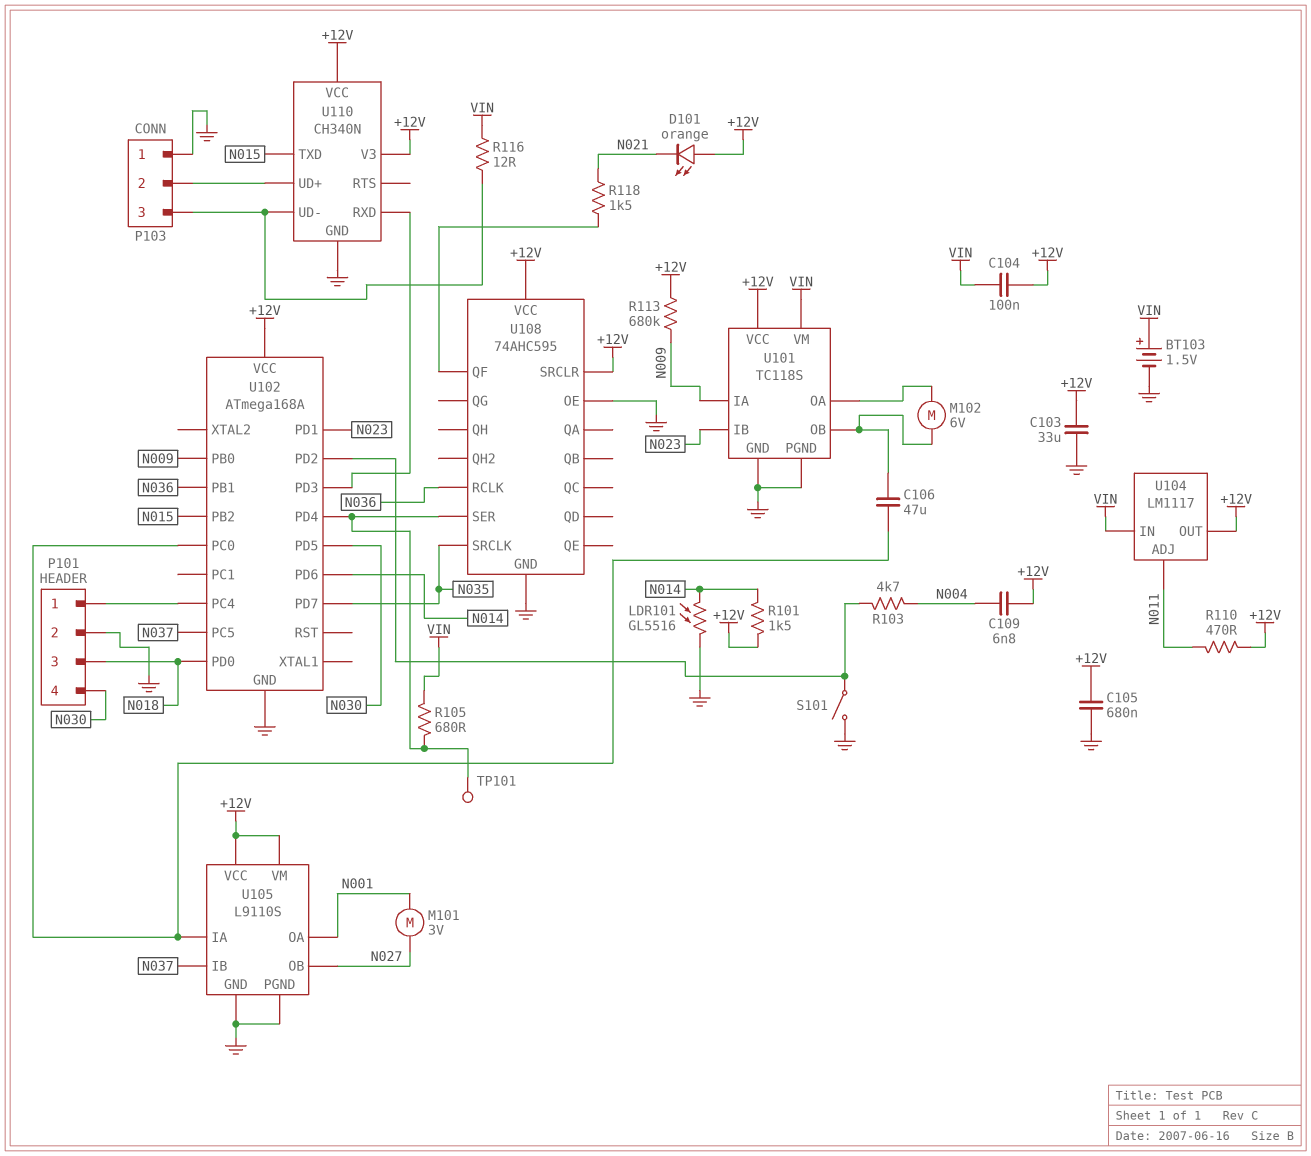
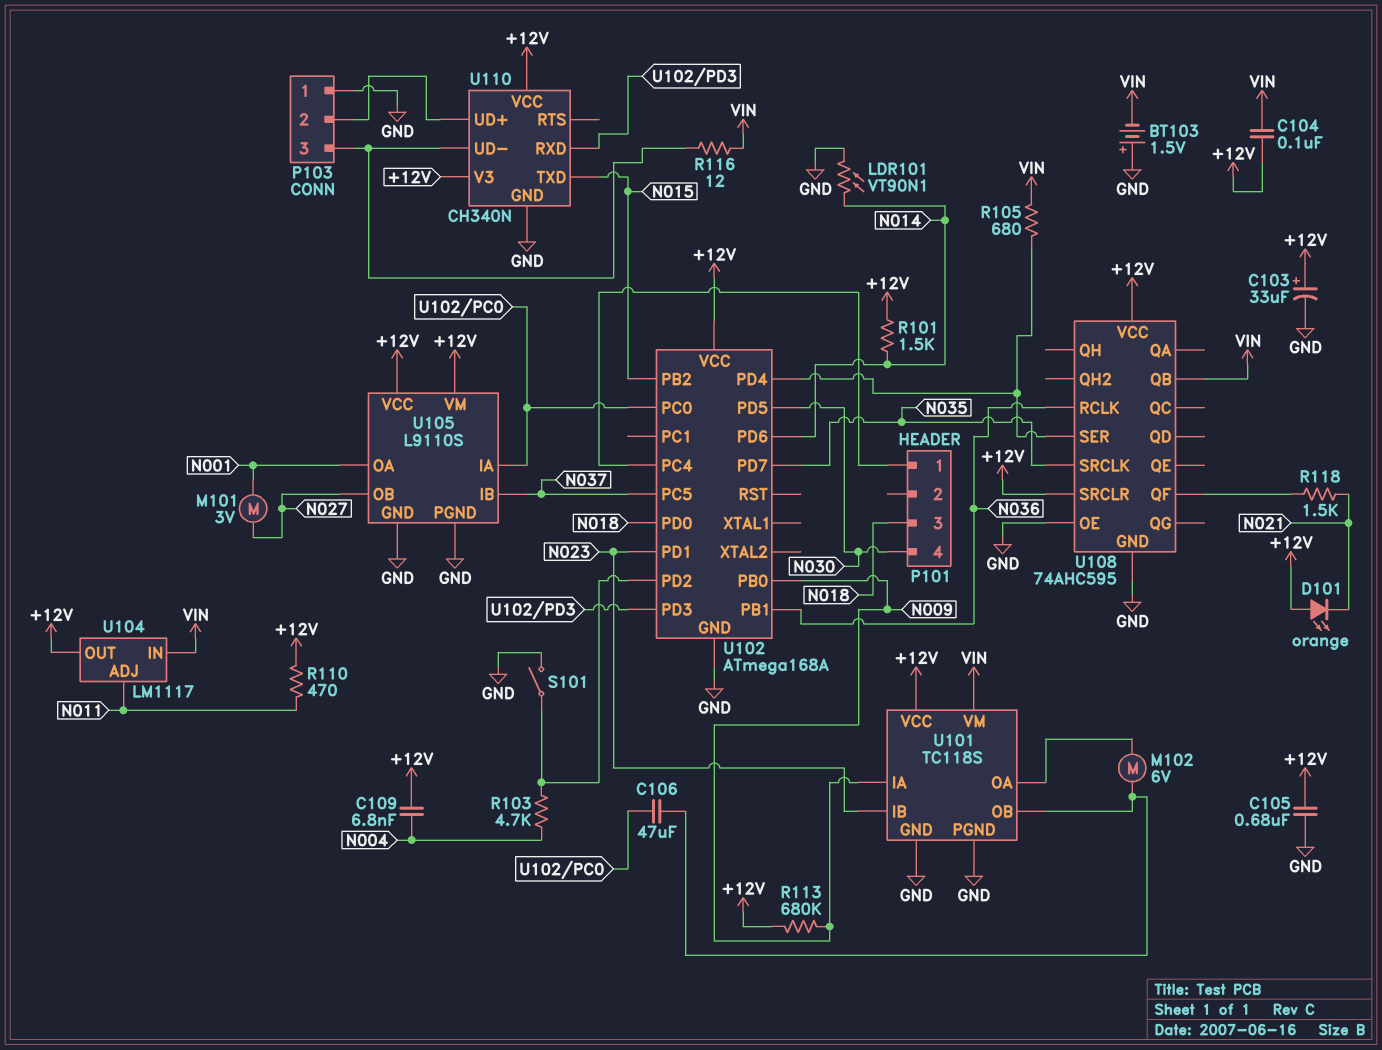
BT103: 1.5V (plus VIN, minus GND) -> 1.5V (plus GND, minus VIN)
C103: 33uF (+12V, GND) -> 33uF (plus +12V, minus GND)
LDR101: GL5516 (GND, N014) -> VT90N1 (GND, N014)
P101 pin 2: GND -> none
TP101: test point (U102/PD4) -> none
U108 pin QB: none -> VIN

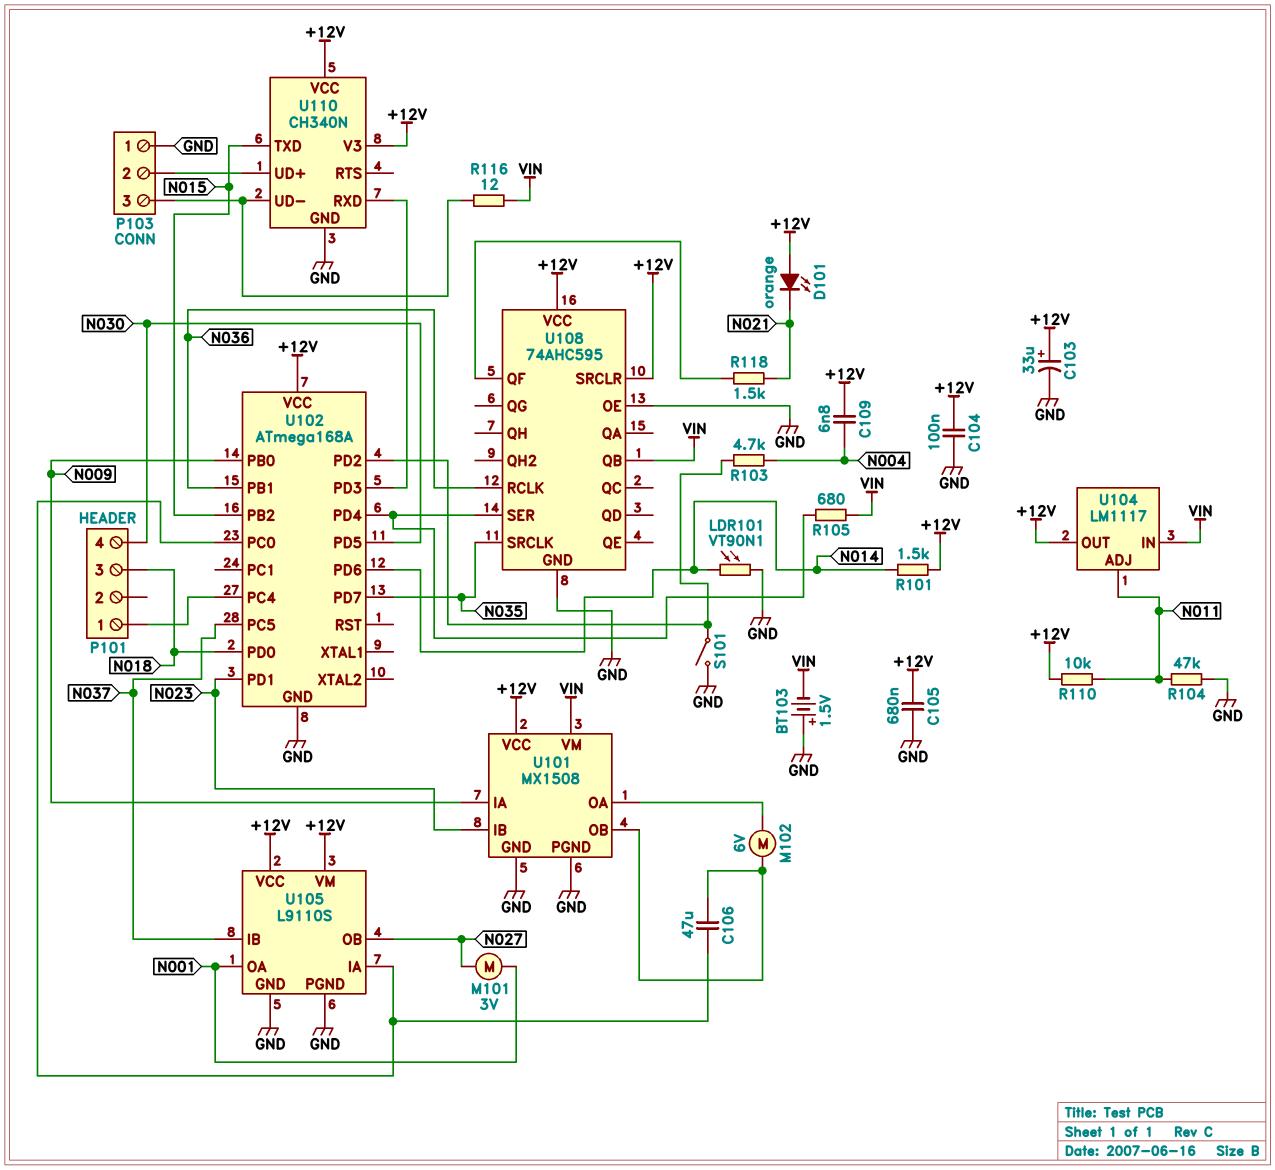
C104: 100nF (+12V, VIN) -> 100nF (+12V, GND)
R104: none -> 47k (GND, N011)
R110: 470 (+12V, N011) -> 10k (+12V, N011)
R113: 680k (+12V, N009) -> none
U101: TC118S -> MX1508

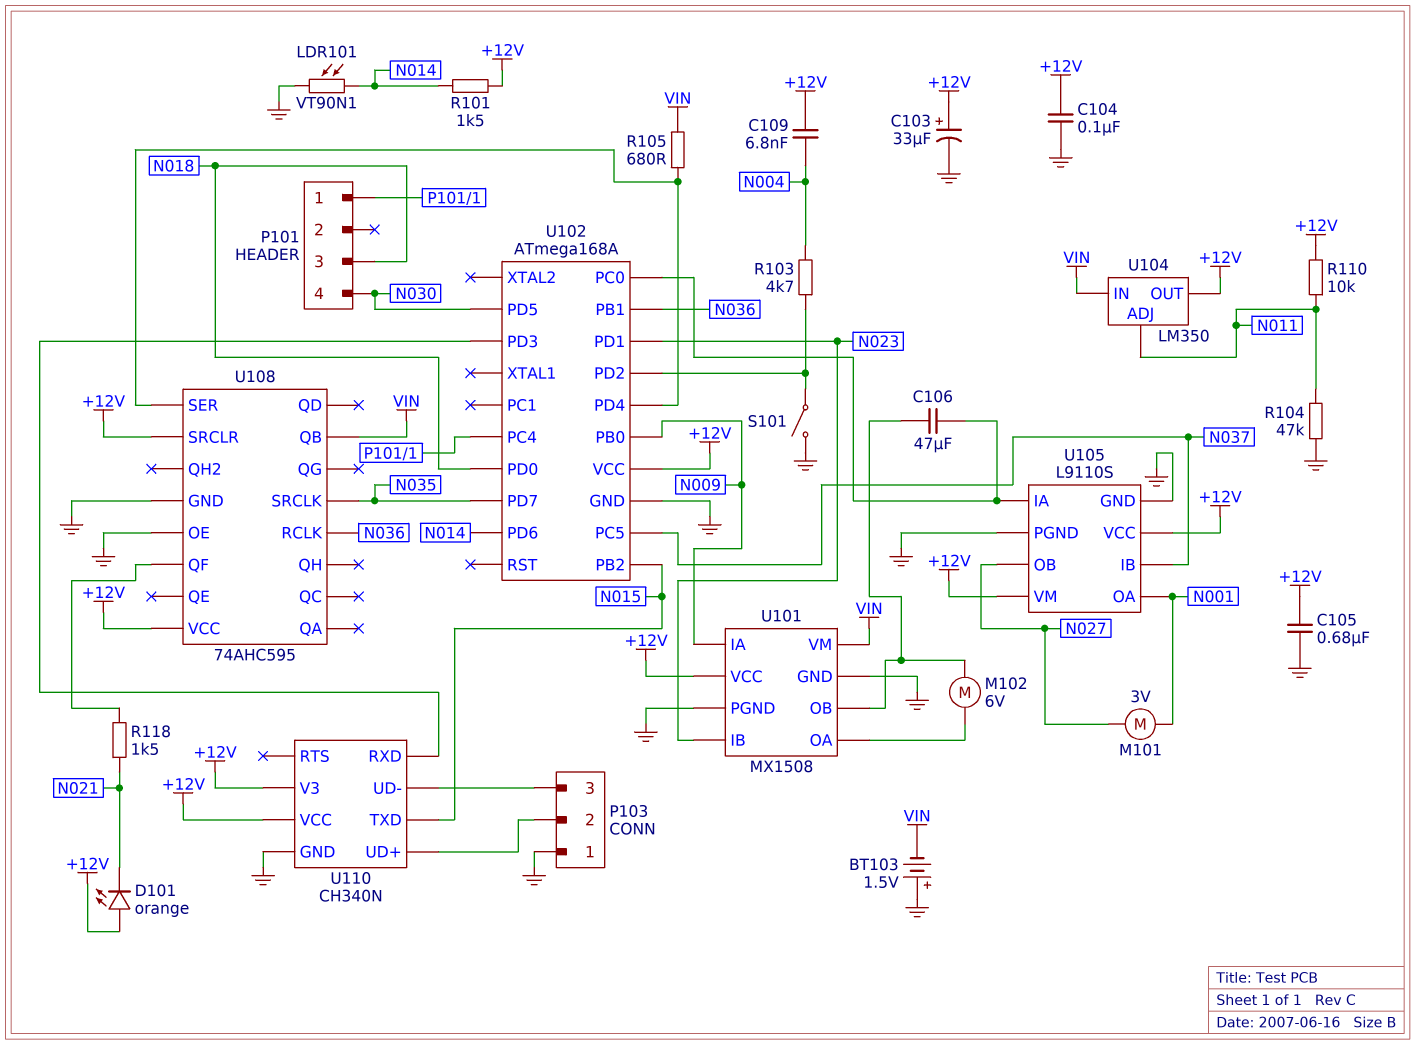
R116: 12 (P103/3, VIN) -> none
U104: LM1117 -> LM350

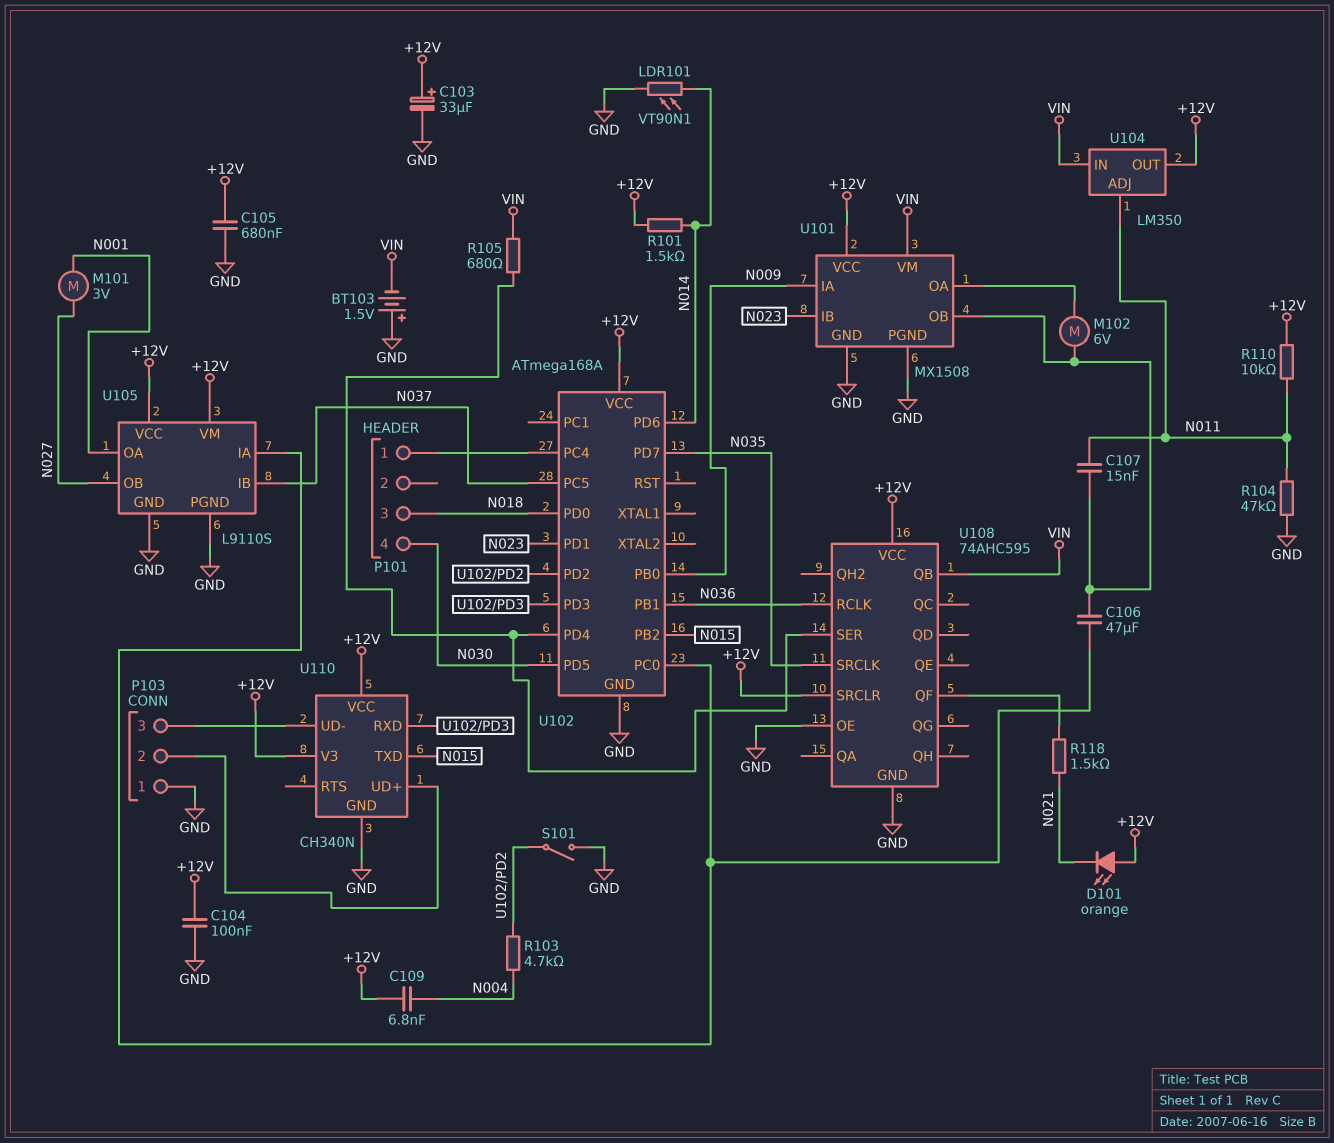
C107: none -> 15nF (N011, U101/OB)

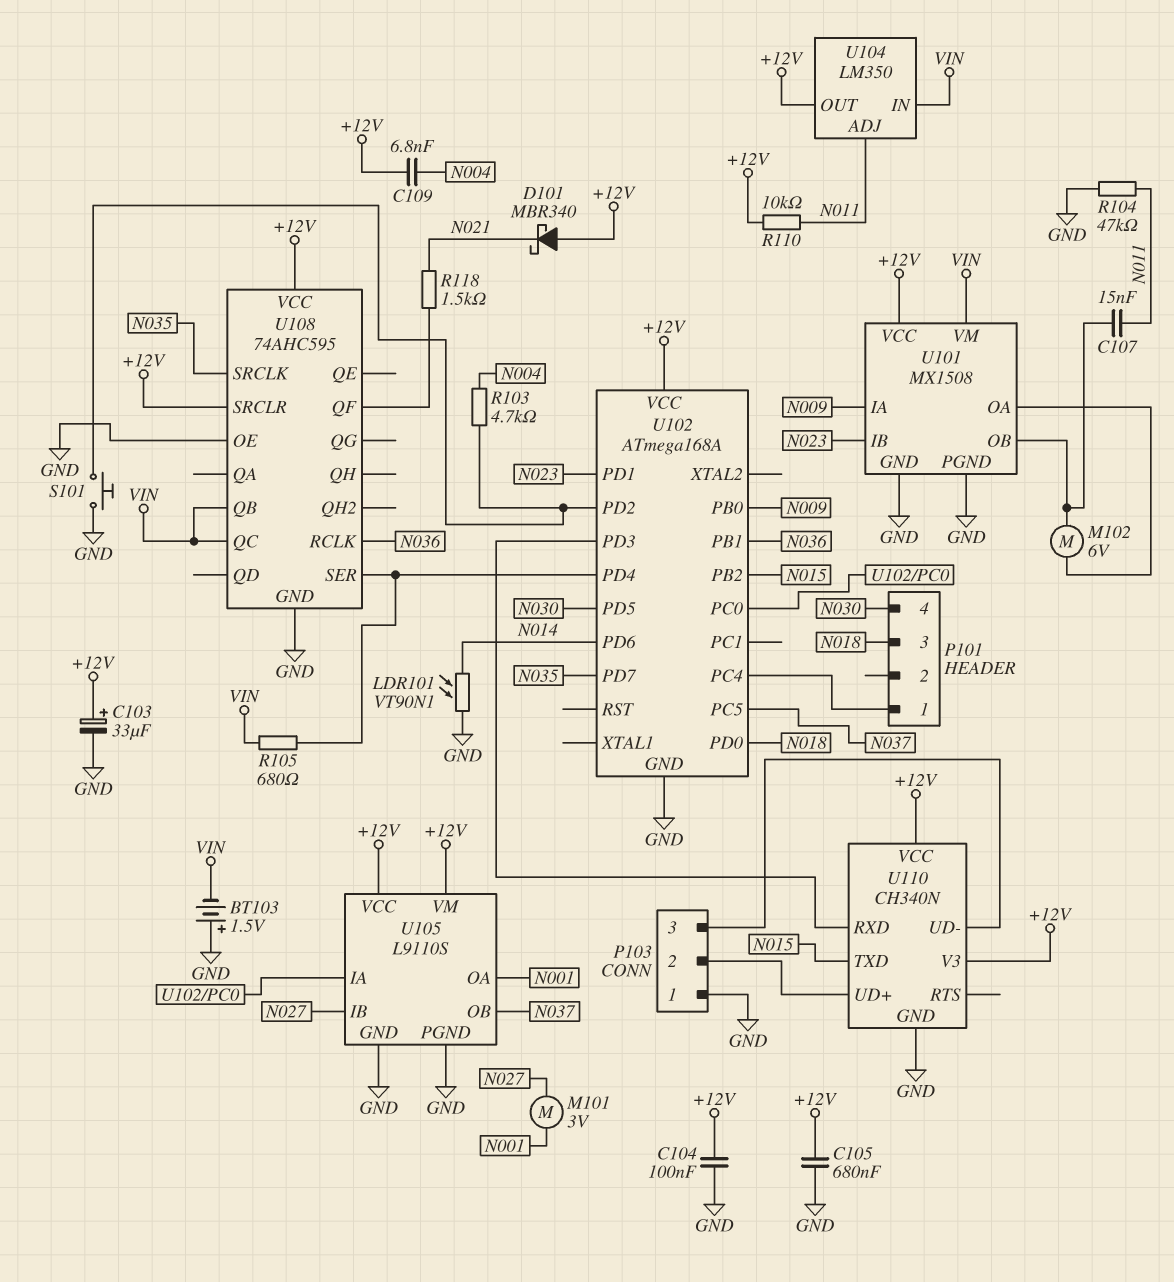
C106: 47uF (U101/OB, U102/PC0) -> none
D101: LED orange (A +12V, K N021) -> schottky MBR340 (A +12V, K N021)
R101: 1.5k (+12V, N014) -> none
S101: switch (GND, U102/PD2) -> button (GND, U102/PD2)
U105 pin IB: N037 -> N027
U105 pin OB: N027 -> N037
U108 pin QC: none -> VIN

